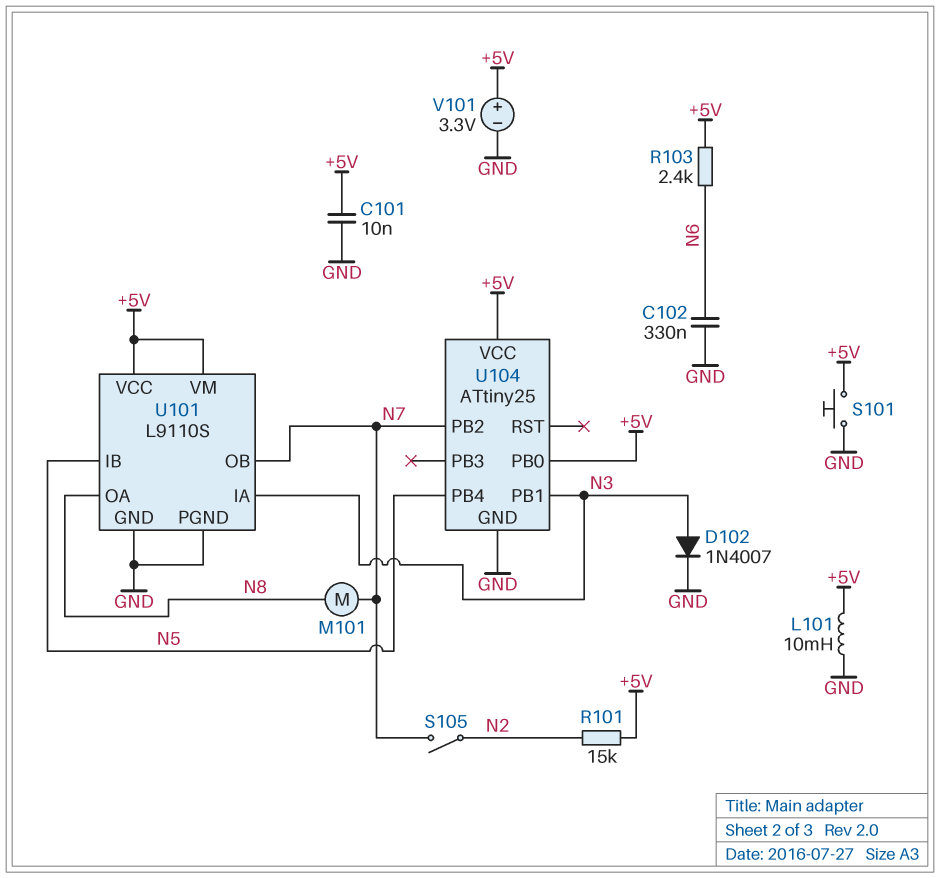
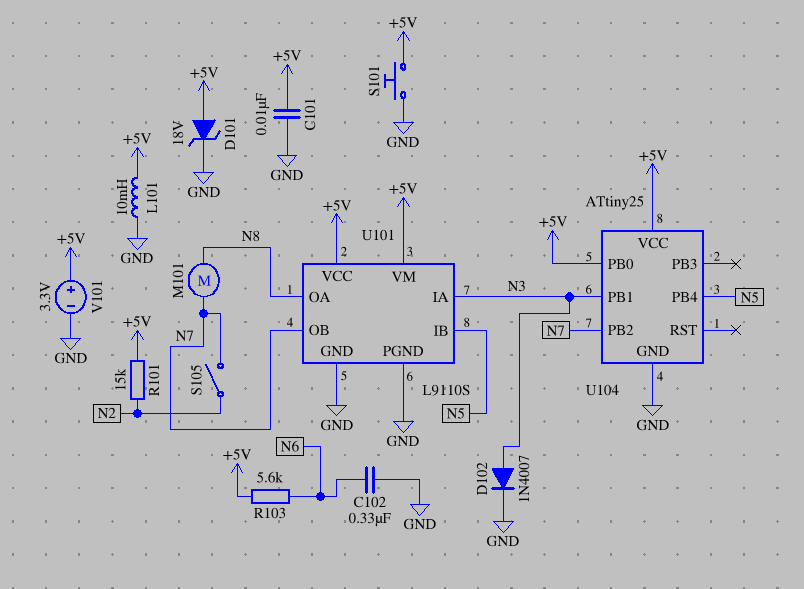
D101: none -> zener 18V (A +5V, K GND)
R103: 2.4k (+5V, N6) -> 5.6k (+5V, N6)

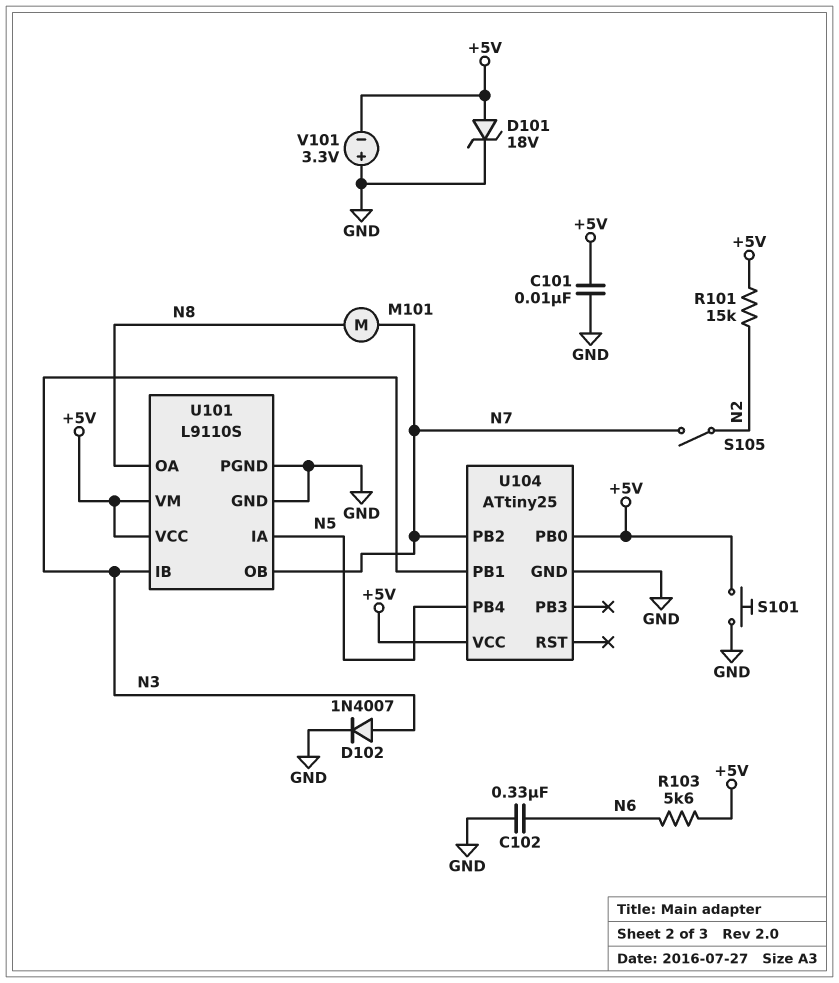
L101: 10mH (+5V, GND) -> none
U101 pin IA: N3 -> N5
U101 pin IB: N5 -> N3
V101: 3.3V (plus +5V, minus GND) -> 3.3V (plus GND, minus +5V)

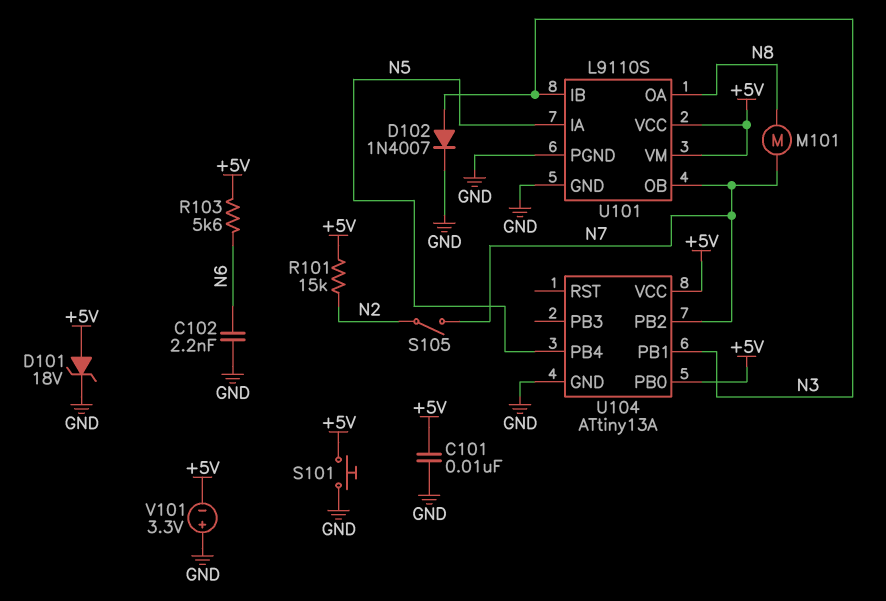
C102: 330nF (GND, N6) -> 2.2nF (GND, N6)
U104: ATtiny25 -> ATtiny13A

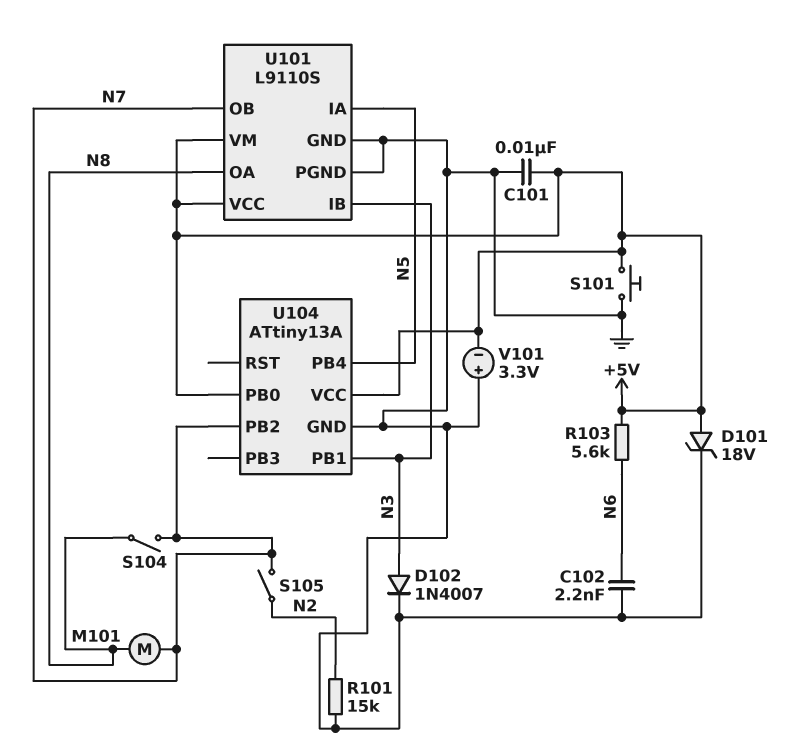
R101: 15k (+5V, N2) -> 15k (GND, N2)
S104: none -> switch (N7, N8)

